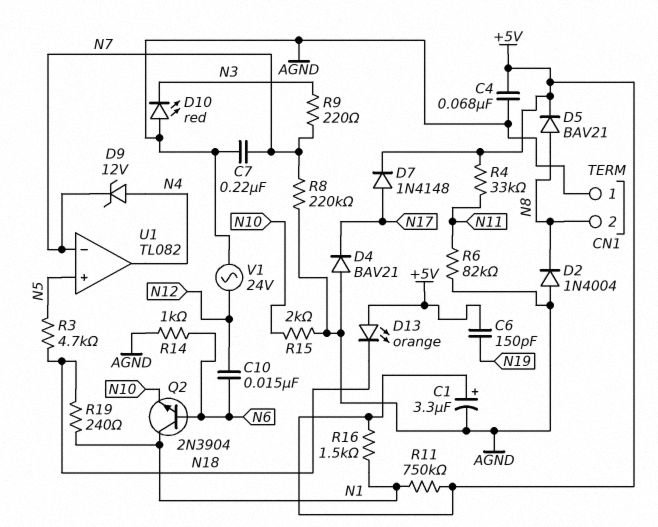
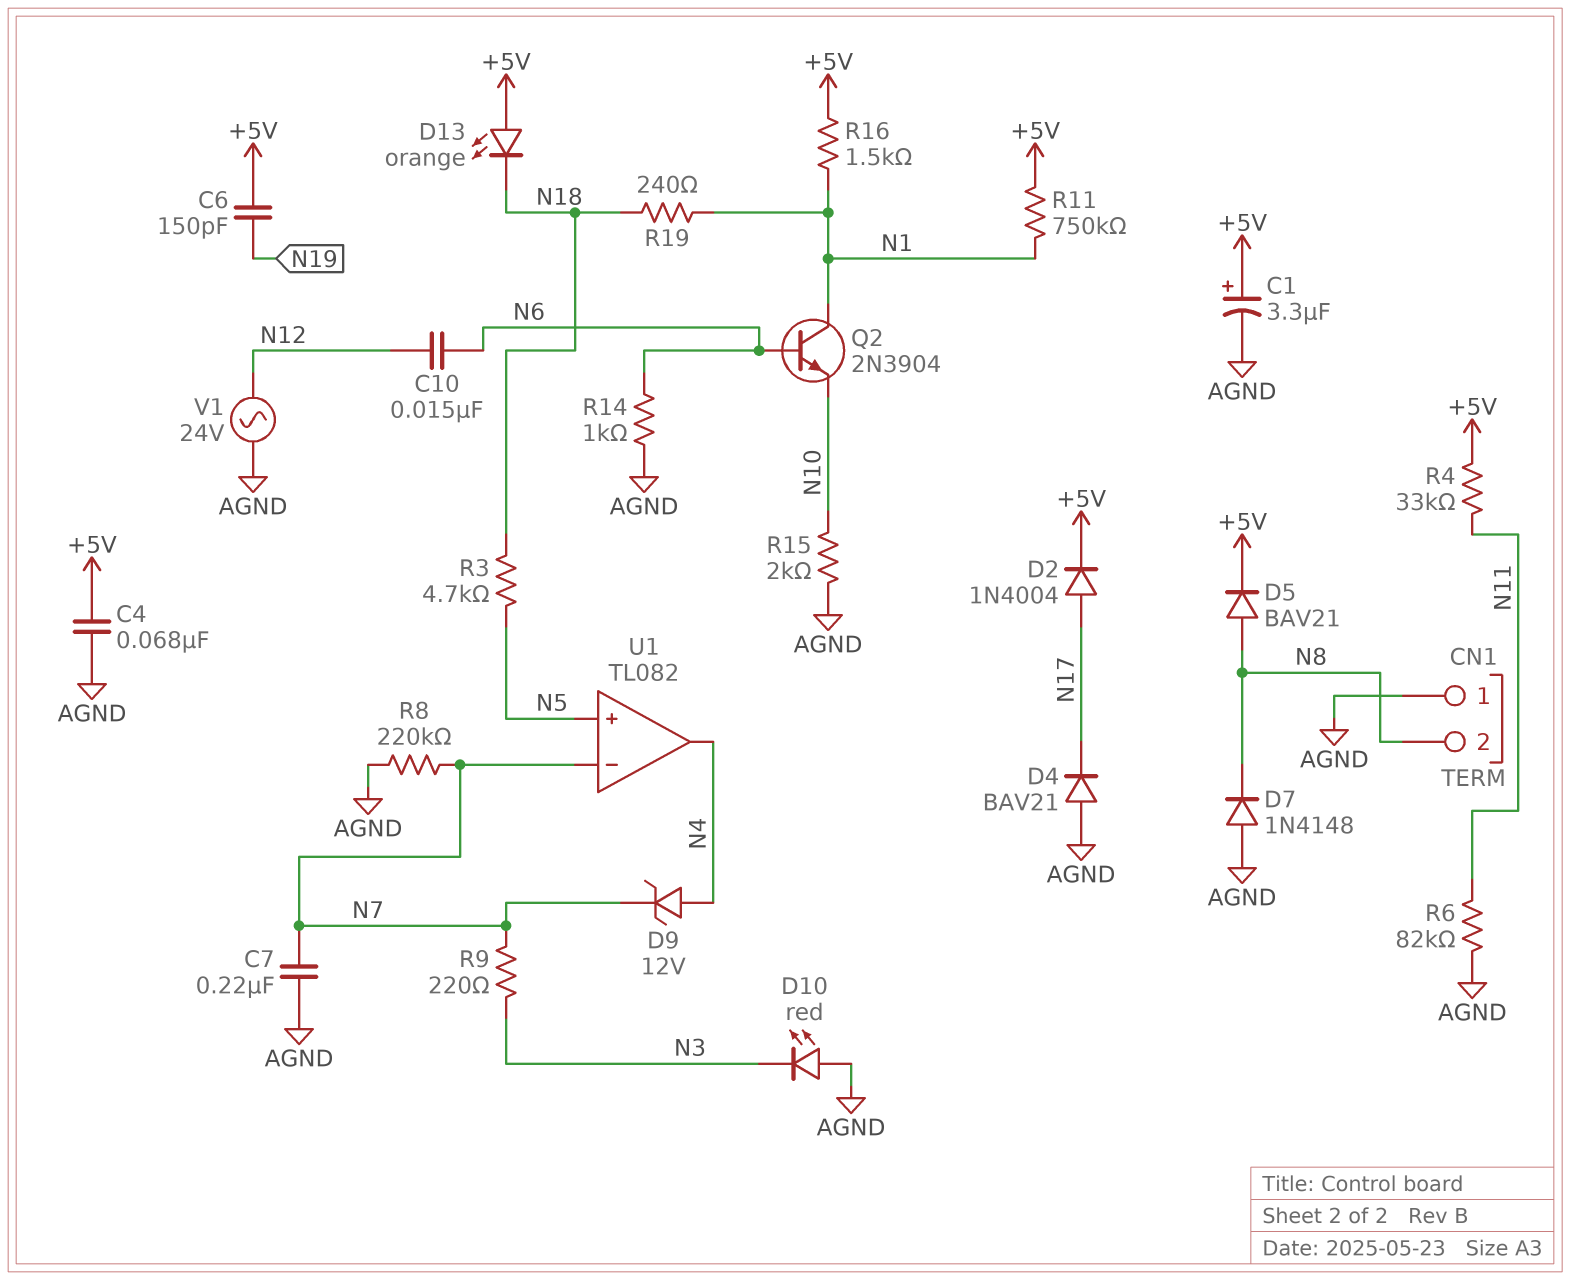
D2: diode 1N4004 (A AGND, K N8) -> diode 1N4004 (A N17, K +5V)
D7: diode 1N4148 (A N17, K +5V) -> diode 1N4148 (A AGND, K N8)

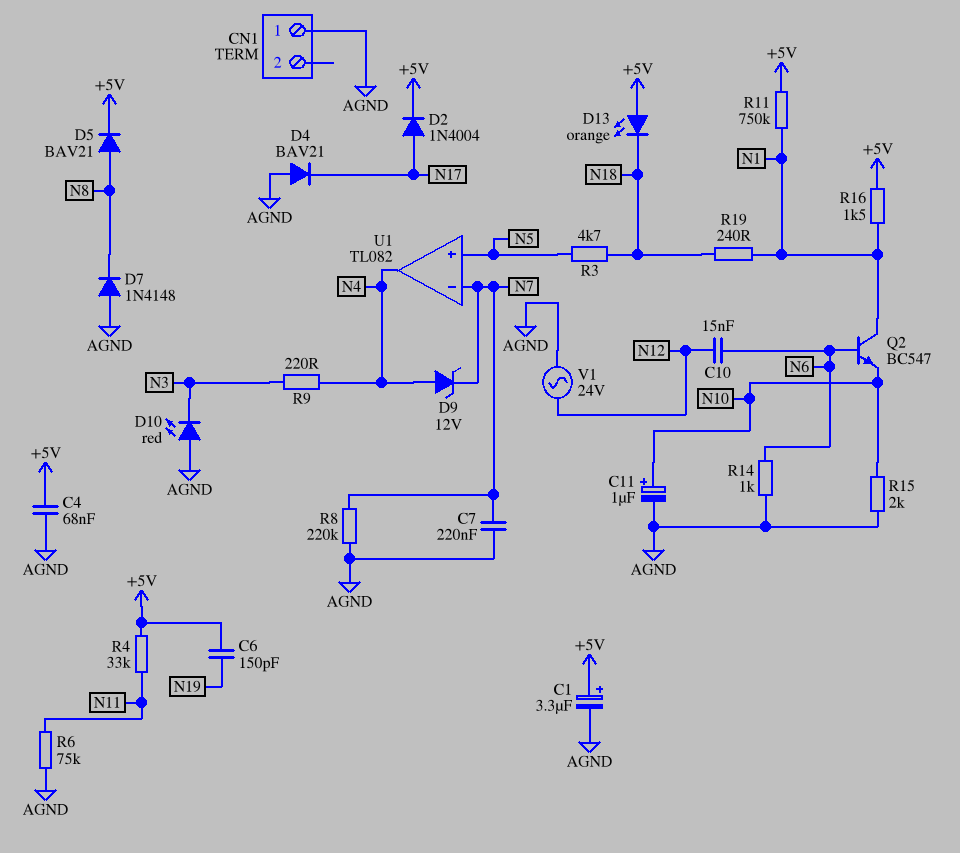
C11: none -> 1uF (plus N10, minus AGND)
CN1 pin 2: N8 -> none
Q2: NPN 2N3904 (B N6, C N1, E N10) -> NPN BC547 (B N6, C N1, E N10)
R6: 82k (AGND, N11) -> 75k (AGND, N11)
R9: 220 (N3, N7) -> 220 (N3, N4)

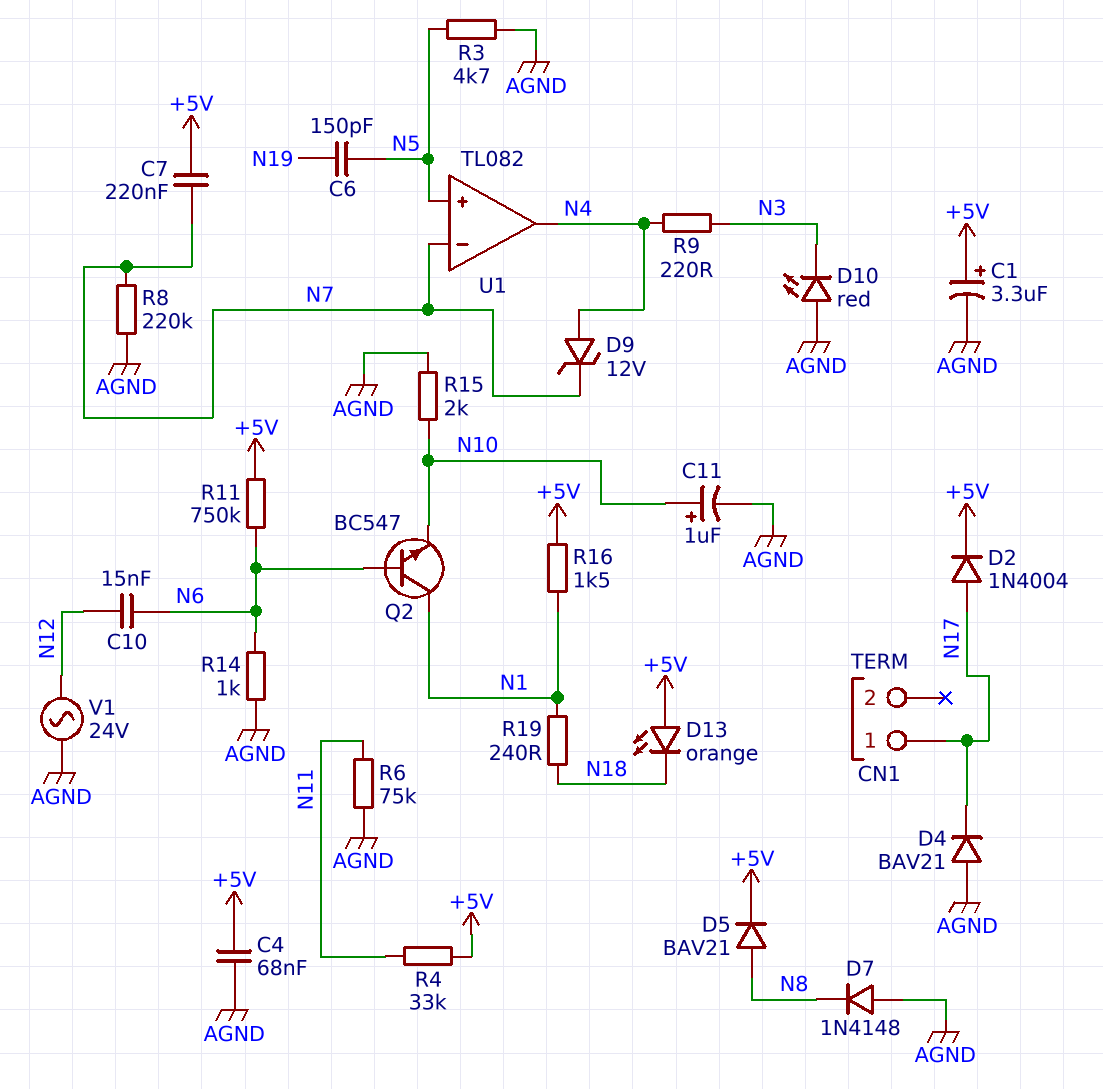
C6: 150pF (+5V, N19) -> 150pF (N5, N19)
C7: 220nF (AGND, N7) -> 220nF (+5V, N7)
CN1 pin 1: AGND -> N17
R3: 4.7k (N5, N18) -> 4.7k (AGND, N5)
R11: 750k (+5V, N1) -> 750k (+5V, N6)

